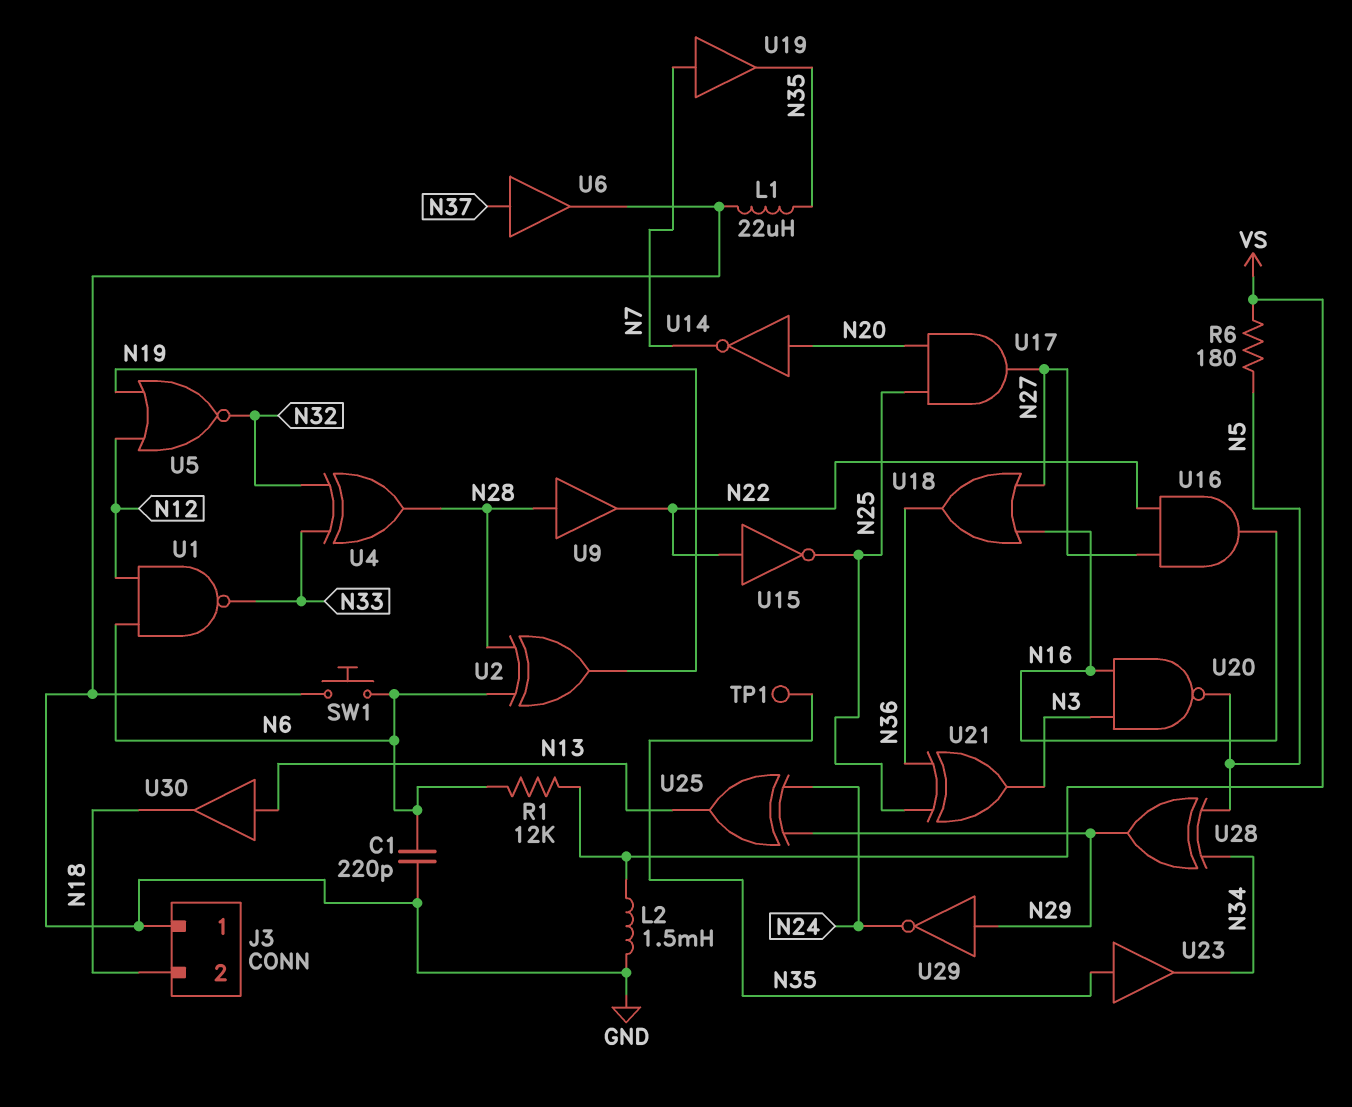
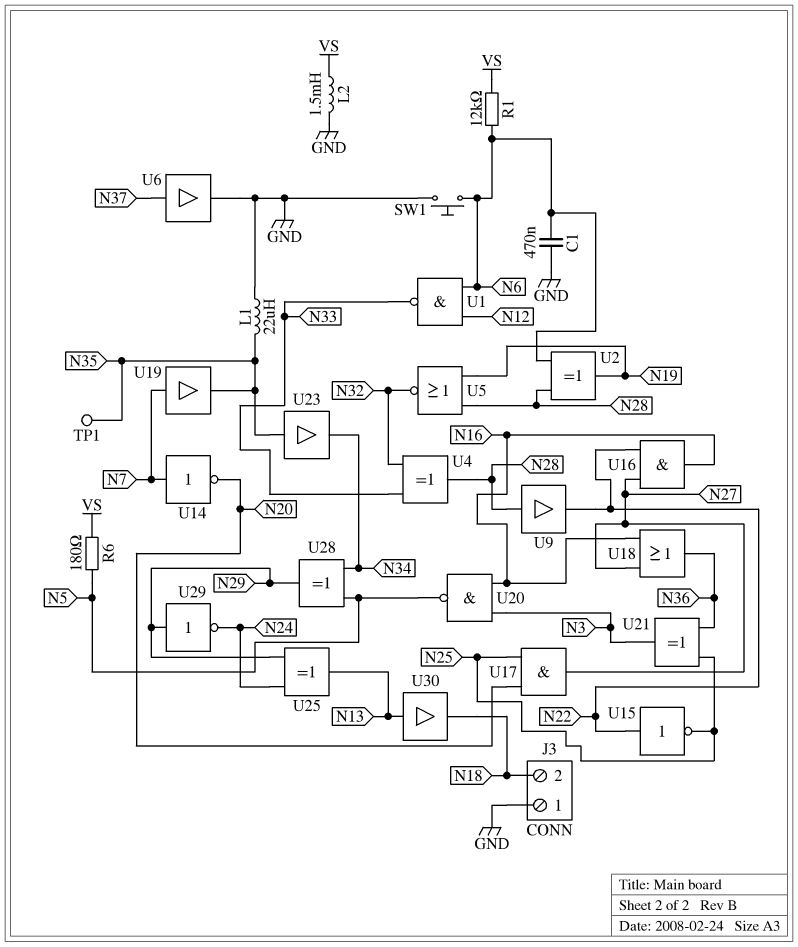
C1: 220pF (GND, N6) -> 470nF (GND, N6)
U5: NOR (in N12, in N19, out N32) -> NOR (in N19, in N28, out N32)
U14: NOT (in N20, out N7) -> NOT (in N7, out N20)

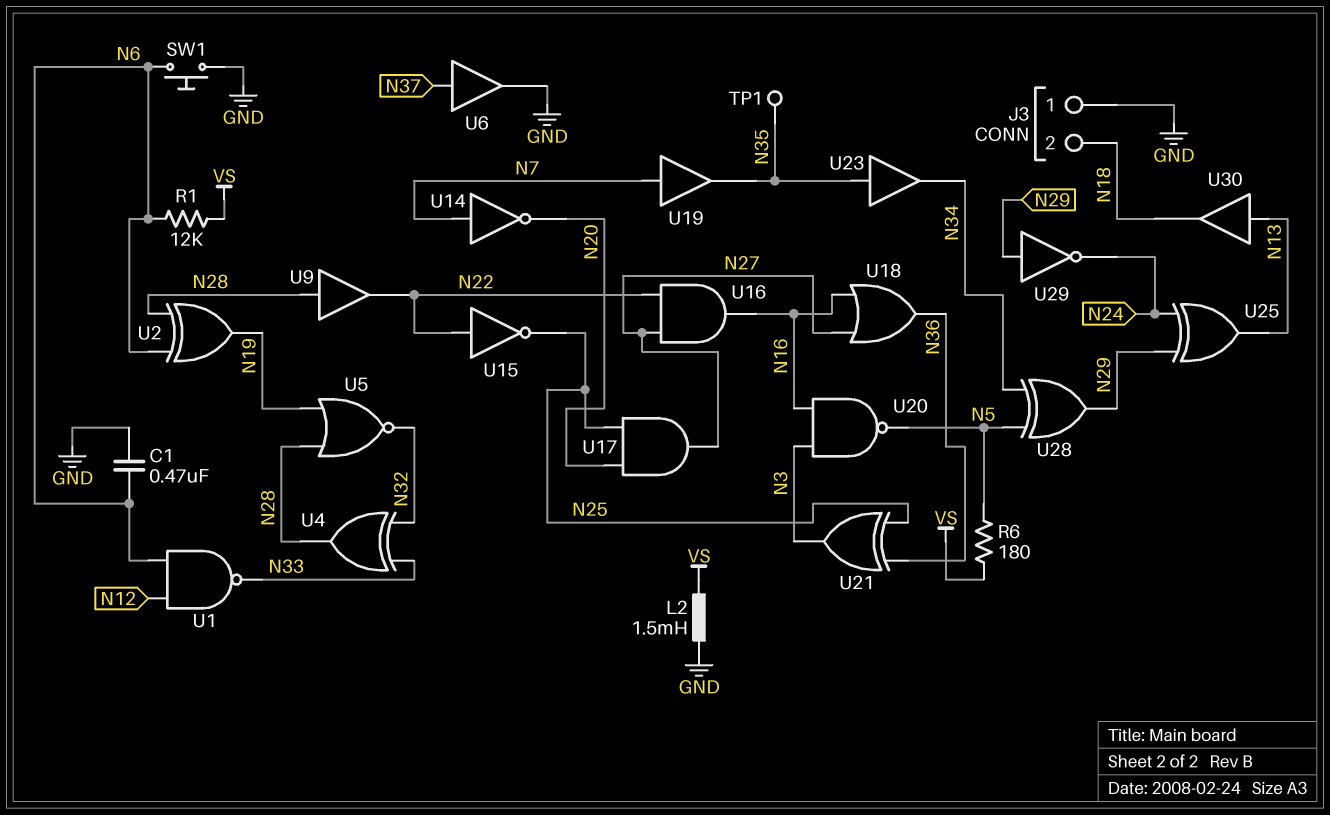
L1: 22uH (GND, N35) -> none

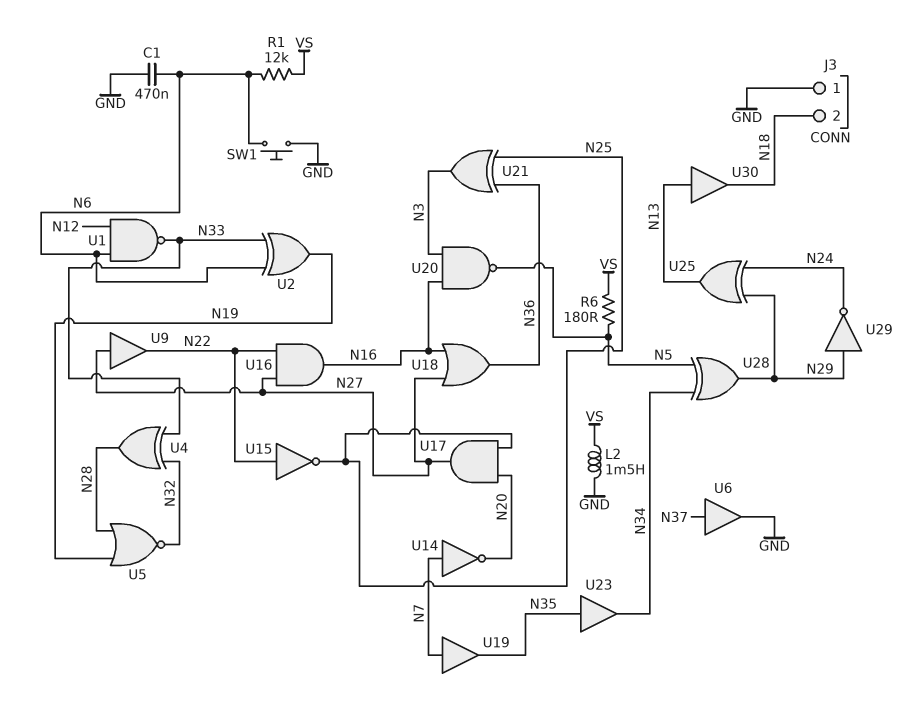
TP1: test point (N35) -> none
U2: XOR (in N6, in N28, out N19) -> XOR (in N6, in N33, out N19)
U9: buffer (in N28, out N22) -> buffer (in N27, out N22)

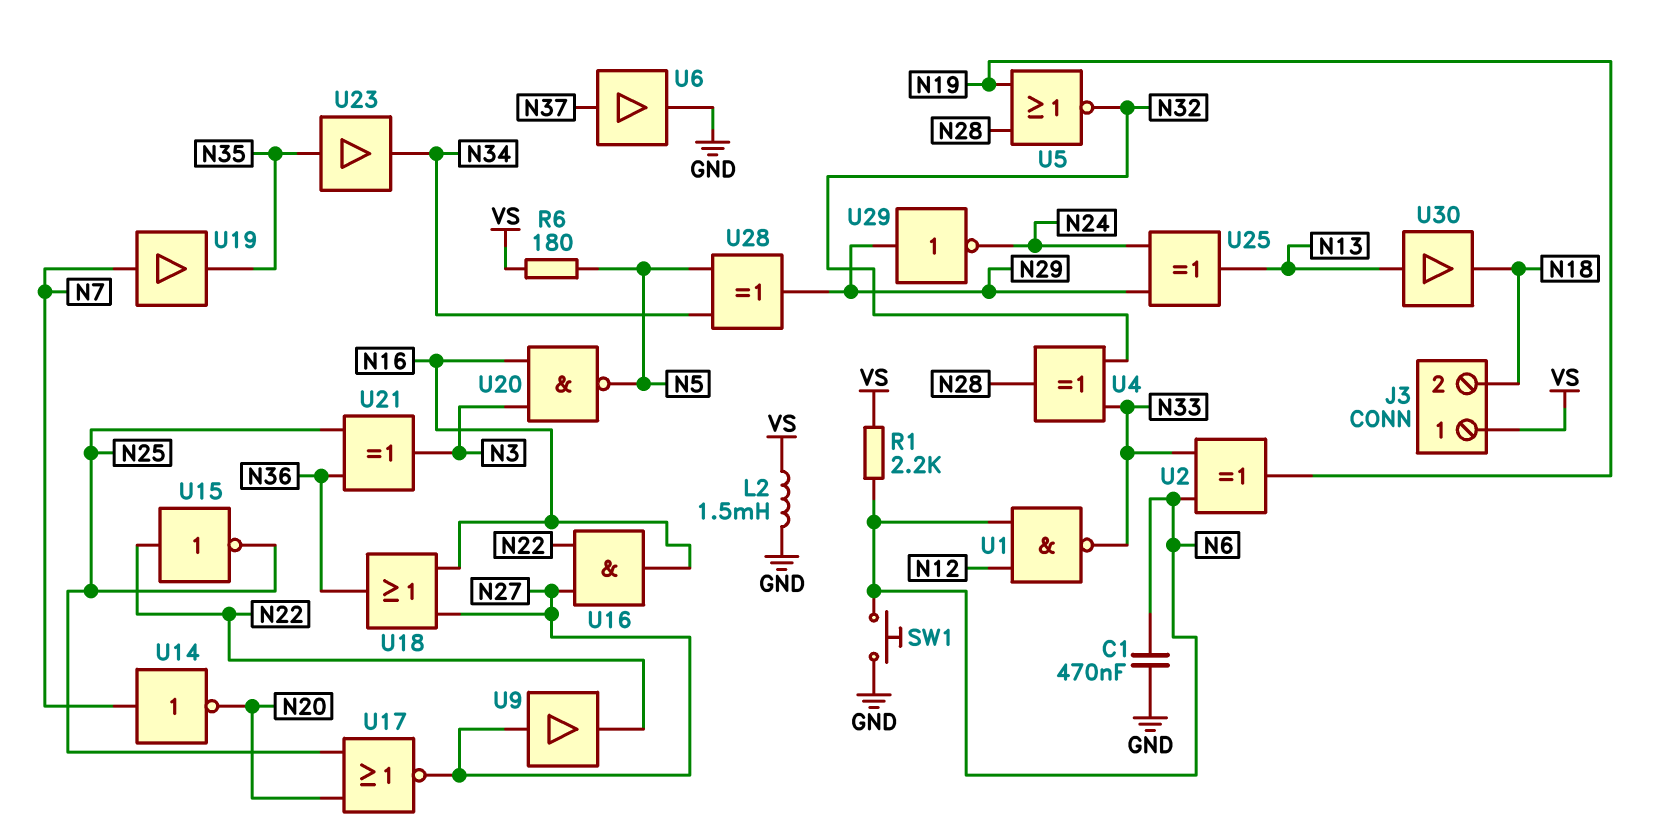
J3 pin 1: GND -> VS
R1: 12k (N6, VS) -> 2.2k (N6, VS)
U17: AND (in N20, in N25, out N27) -> NOR (in N20, in N25, out N27)

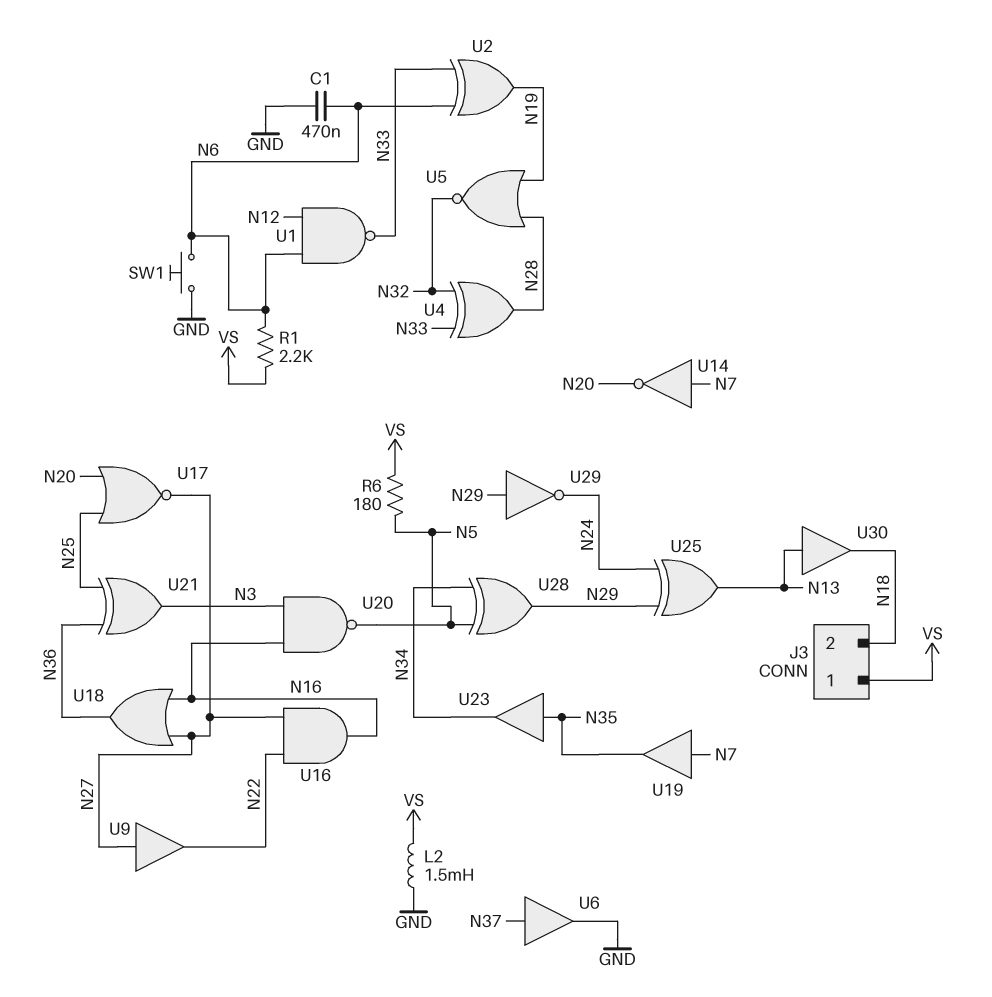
U15: NOT (in N22, out N25) -> none

